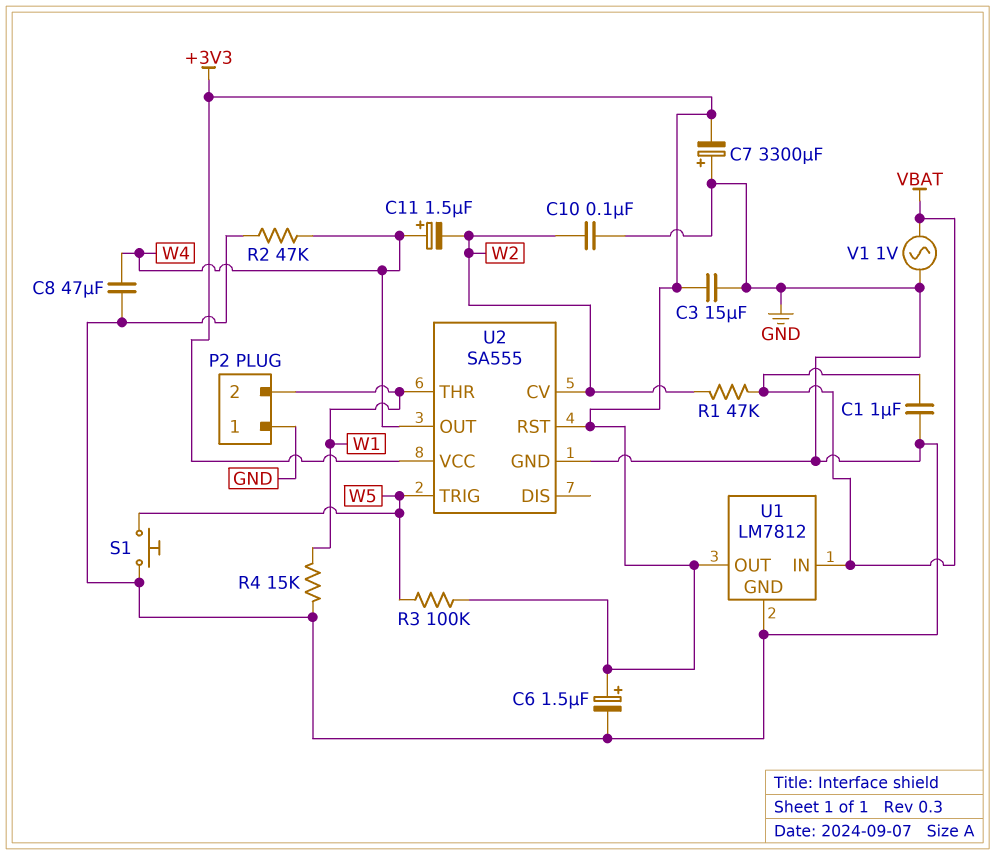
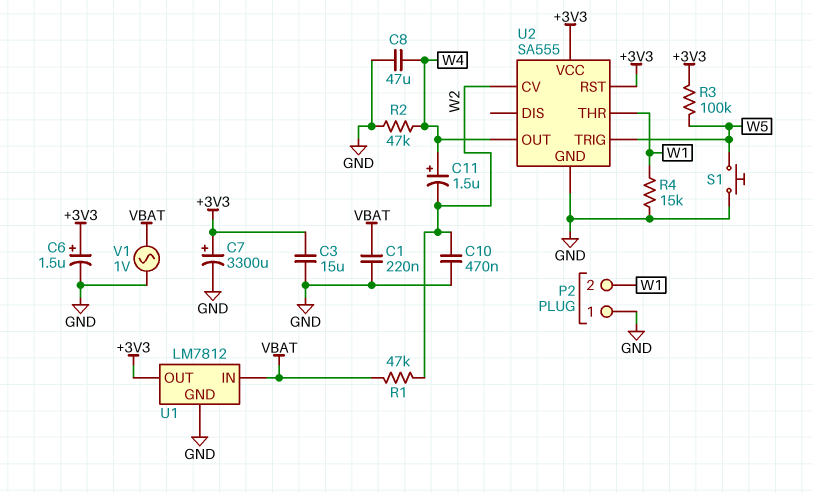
C1: 1uF (GND, VBAT) -> 220nF (GND, VBAT)
C7: 3300uF (plus GND, minus +3V3) -> 3300uF (plus +3V3, minus GND)
C10: 100nF (GND, W2) -> 470nF (GND, W2)

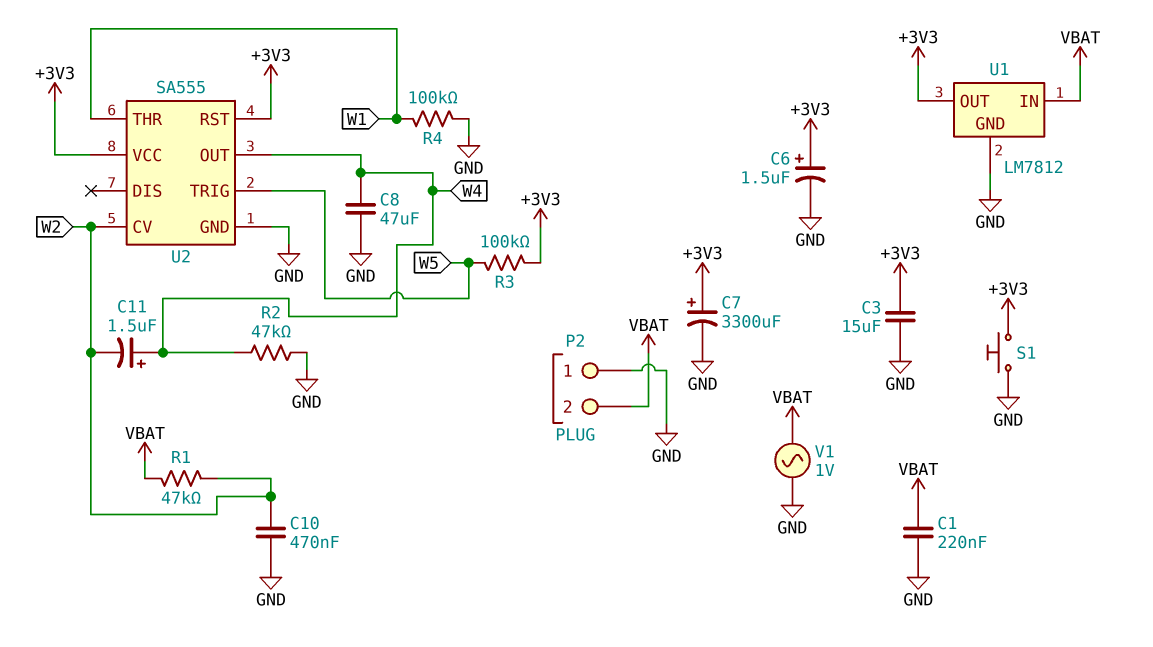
P2 pin 2: W1 -> VBAT
R4: 15k (GND, W1) -> 100k (GND, W1)
S1: button (GND, W5) -> button (+3V3, GND)

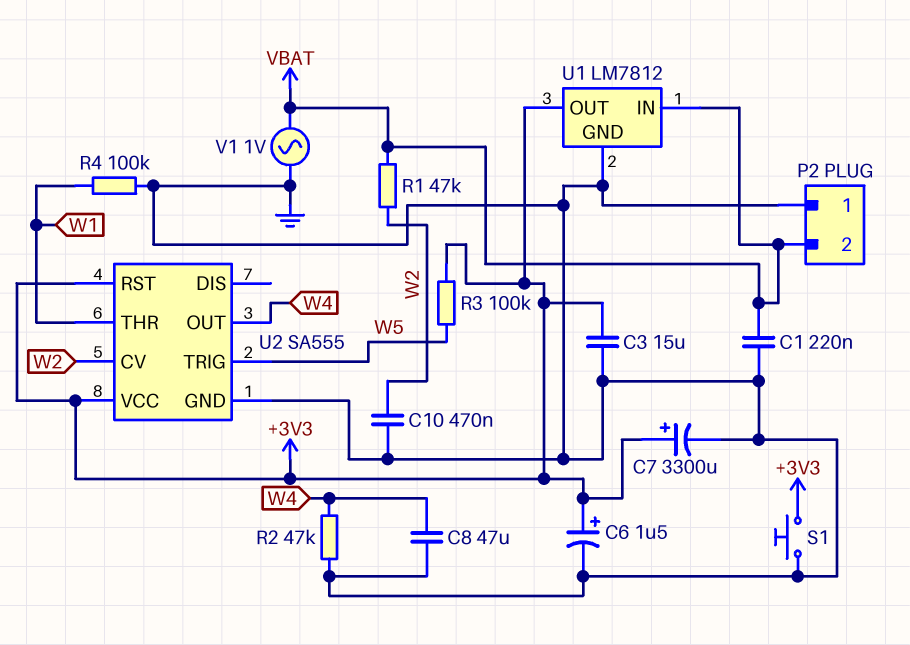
C11: 1.5uF (plus W4, minus W2) -> none

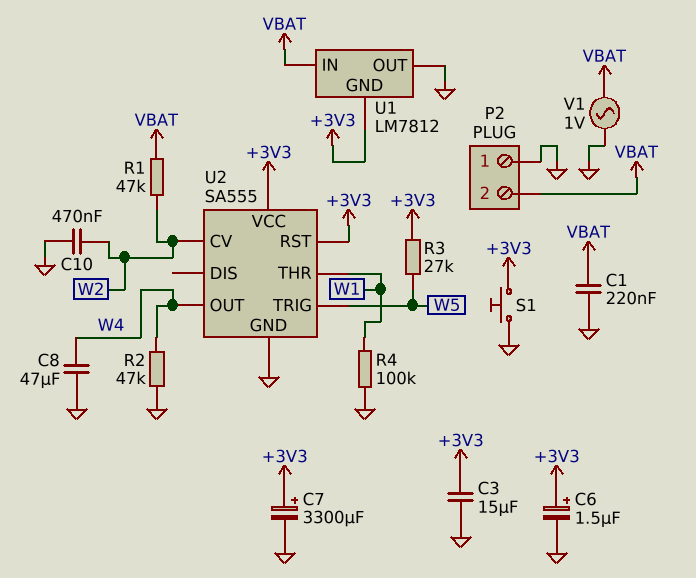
R3: 100k (+3V3, W5) -> 27k (+3V3, W5)
U1 pin GND: GND -> +3V3
U1 pin OUT: +3V3 -> GND

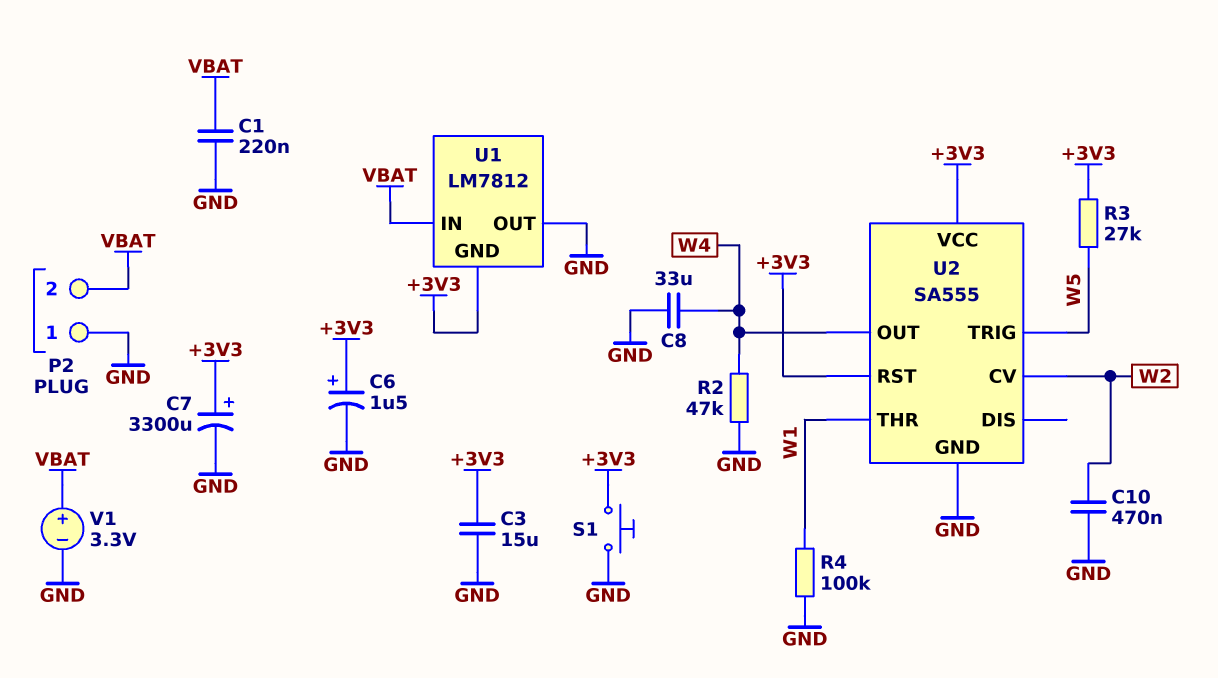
C8: 47uF (GND, W4) -> 33uF (GND, W4)
R1: 47k (VBAT, W2) -> none
V1: AC 1V (GND, VBAT) -> 3.3V (plus VBAT, minus GND)

